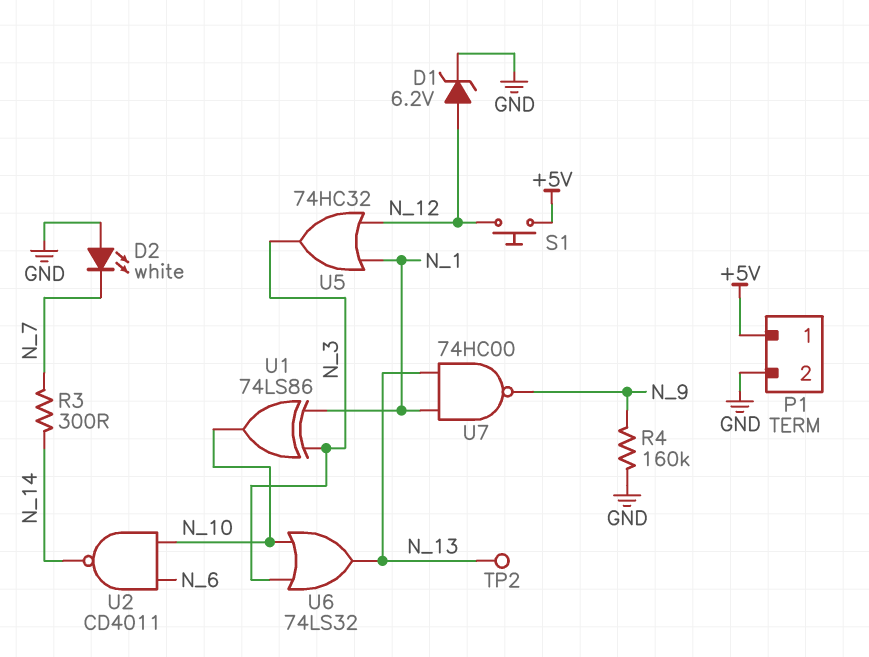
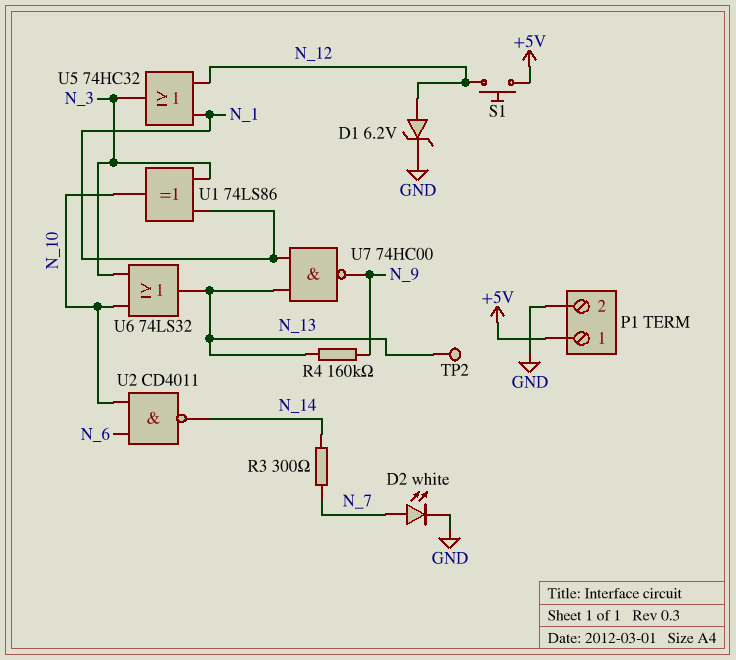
D2: LED white (A GND, K N_7) -> LED white (A N_7, K GND)
R4: 160k (GND, N_9) -> 160k (N_9, N_13)

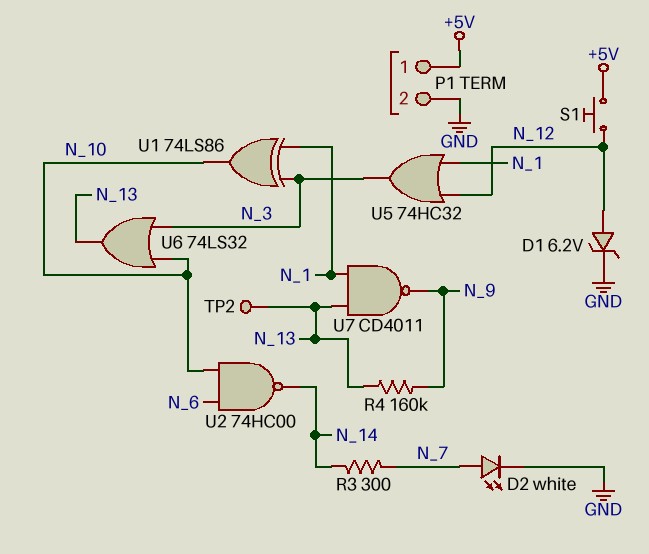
U2: NAND CD4011 (in N_6, in N_10, out N_14) -> NAND 74HC00 (in N_6, in N_10, out N_14)
U7: NAND 74HC00 (in N_1, in N_13, out N_9) -> NAND CD4011 (in N_1, in N_13, out N_9)

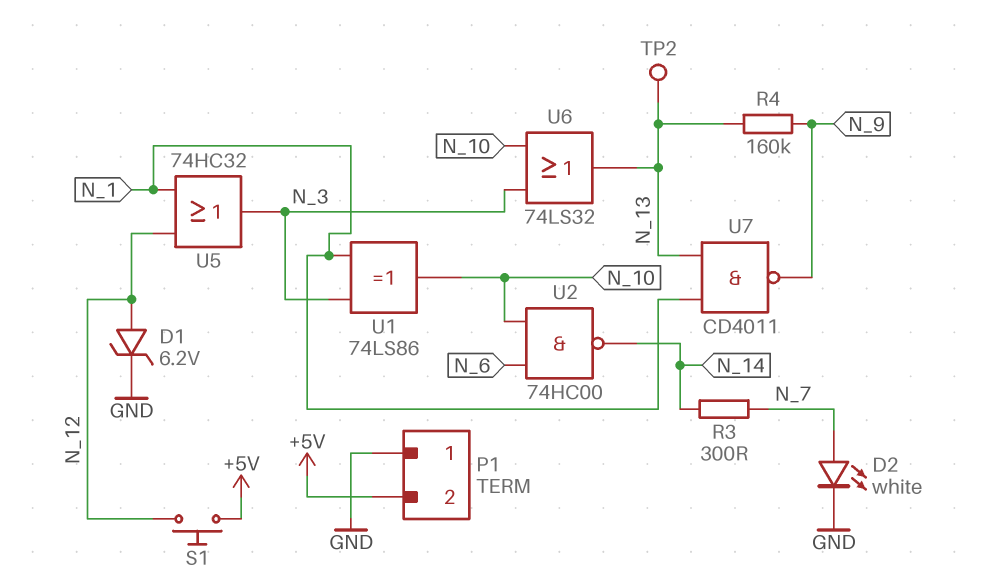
P1 pin 1: +5V -> GND
P1 pin 2: GND -> +5V

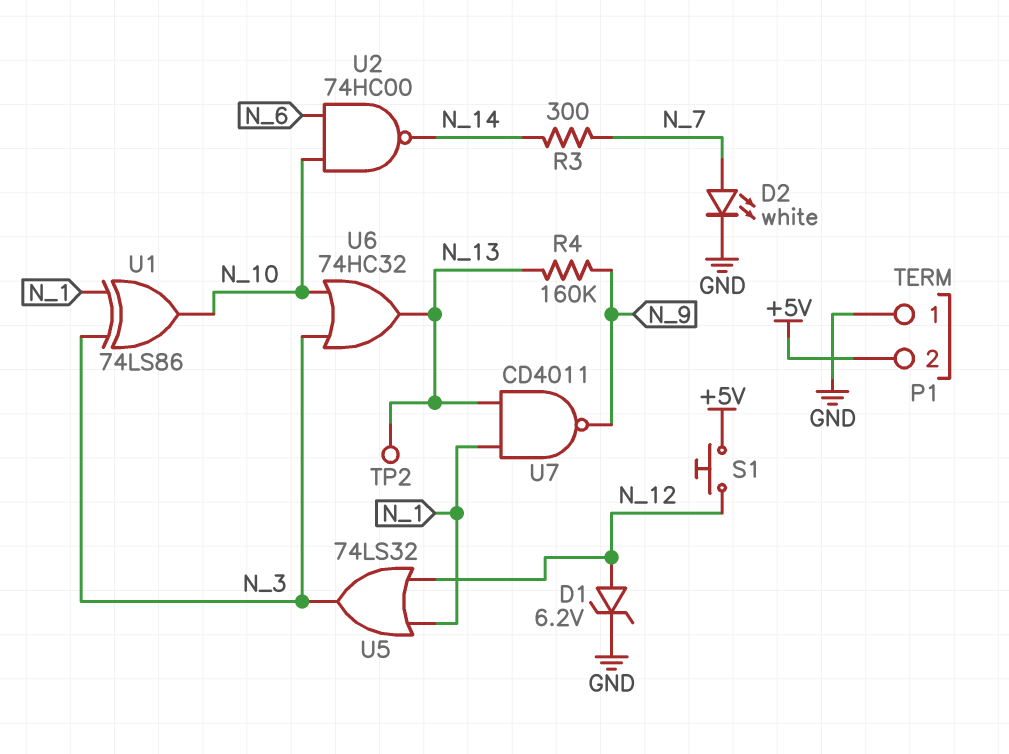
U5: OR 74HC32 (in N_1, in N_12, out N_3) -> OR 74LS32 (in N_1, in N_12, out N_3)
U6: OR 74LS32 (in N_3, in N_10, out N_13) -> OR 74HC32 (in N_3, in N_10, out N_13)

